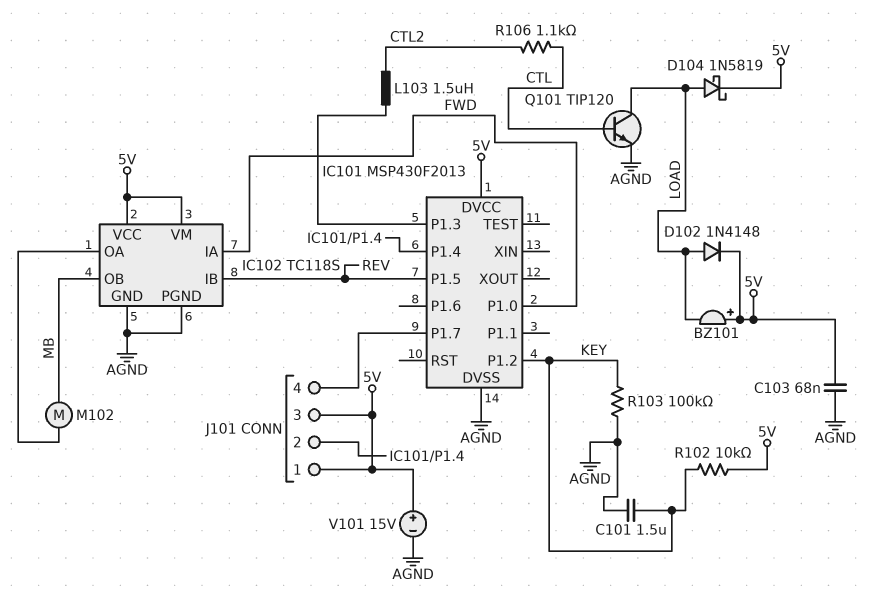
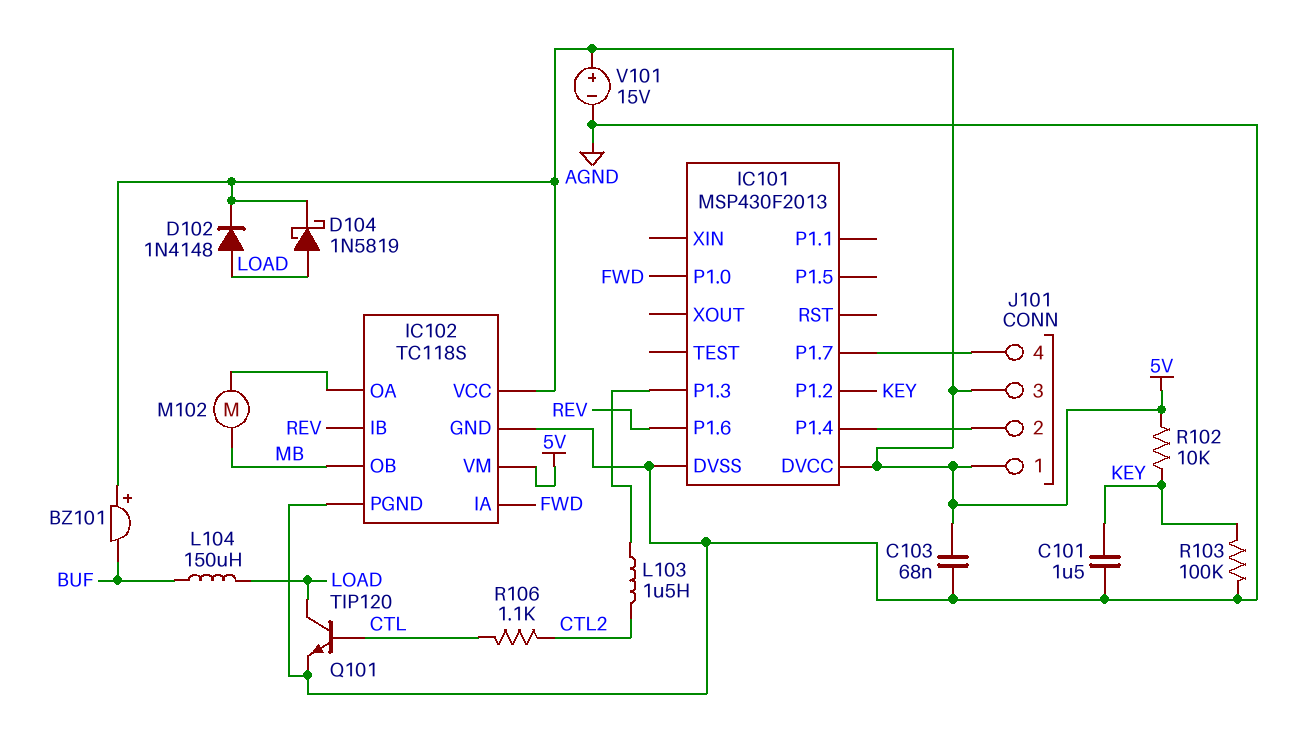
BZ101: buzzer (plus 5V, minus LOAD) -> buzzer (plus 5V, minus BUF)
IC101 pin P1.5: REV -> none
IC101 pin P1.6: none -> REV
L104: none -> 150uH (BUF, LOAD)

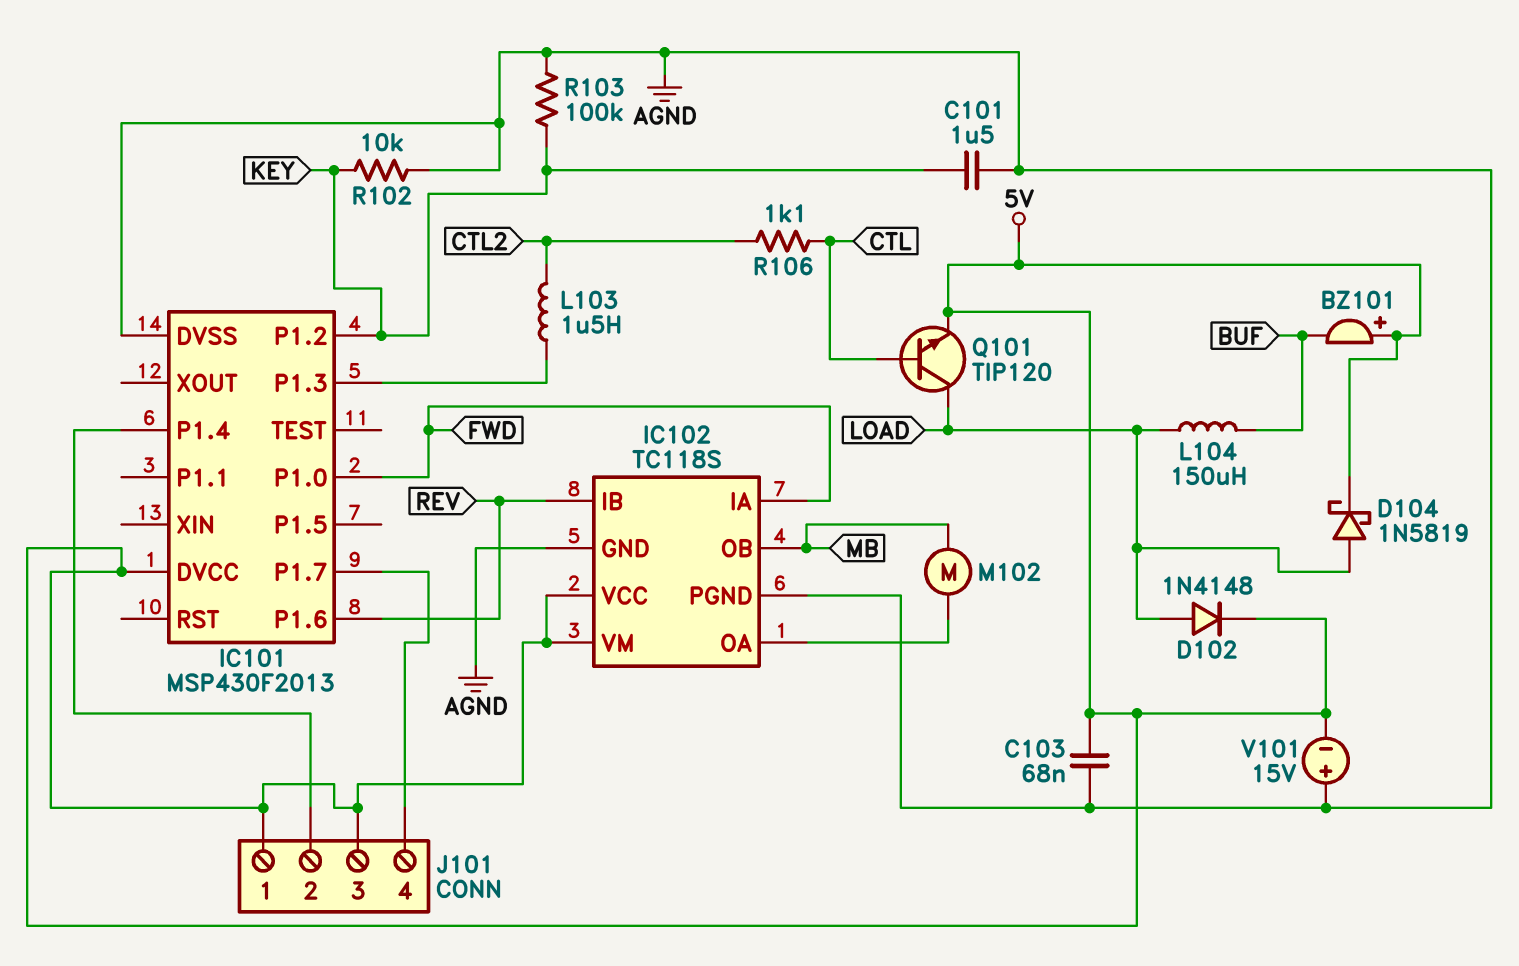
Q101: NPN TIP120 (B CTL, C LOAD, E AGND) -> NPN TIP120 (B CTL, C LOAD, E 5V)
R102: 10k (5V, KEY) -> 10k (AGND, KEY)
V101: 15V (plus 5V, minus AGND) -> 15V (plus AGND, minus 5V)

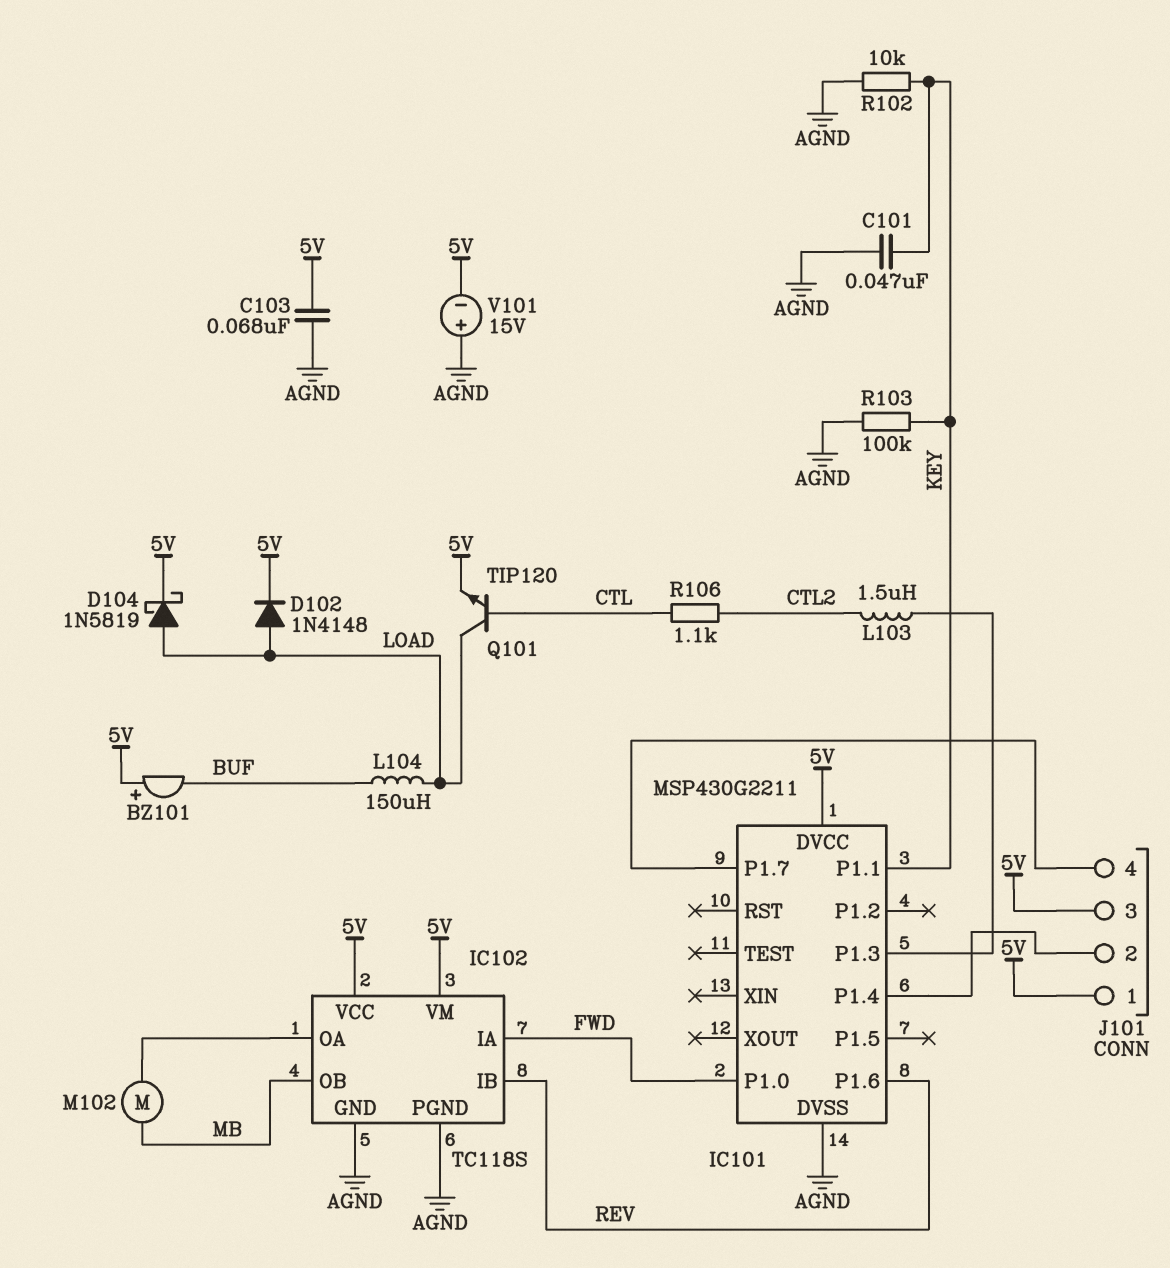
C101: 1.5uF (AGND, KEY) -> 47nF (AGND, KEY)
IC101: MSP430F2013 -> MSP430G2211
IC101 pin P1.1: none -> KEY
IC101 pin P1.2: KEY -> none

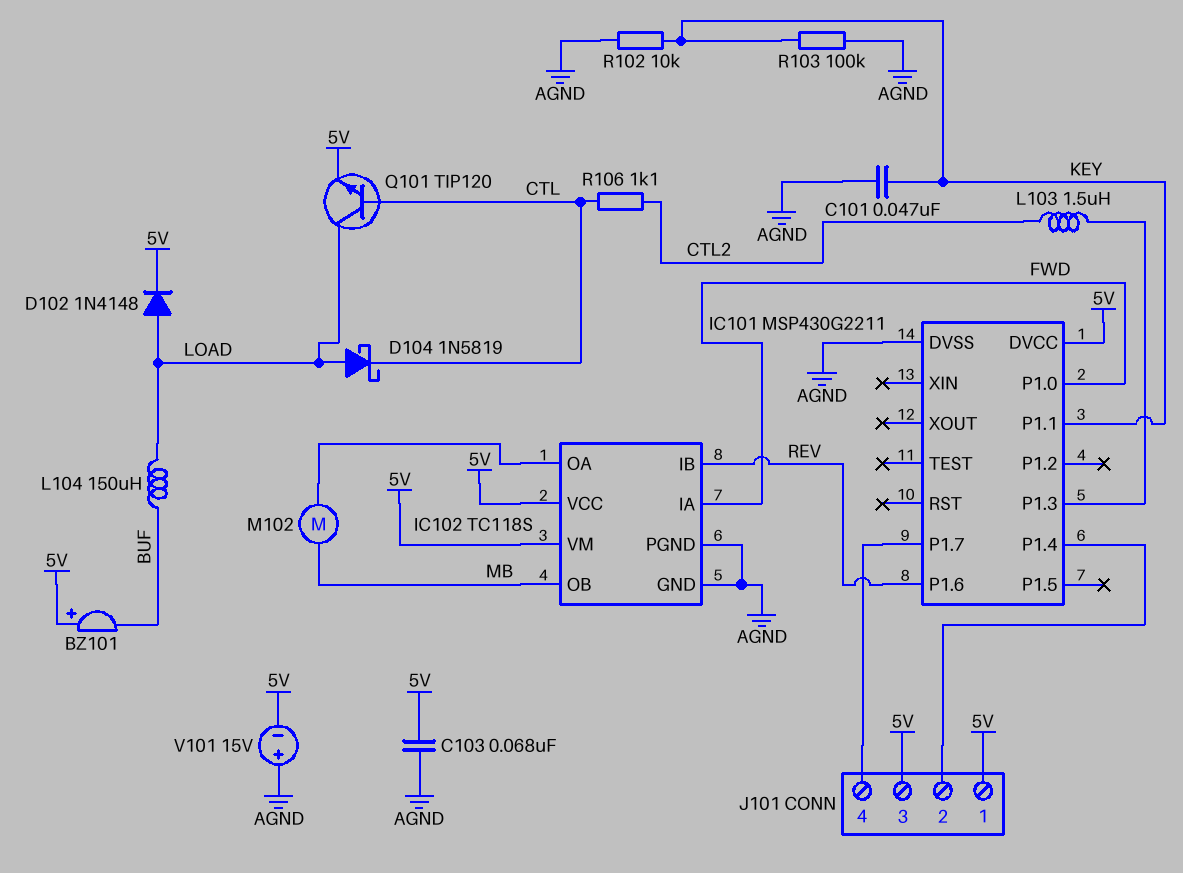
D104: schottky 1N5819 (A LOAD, K 5V) -> schottky 1N5819 (A LOAD, K CTL)

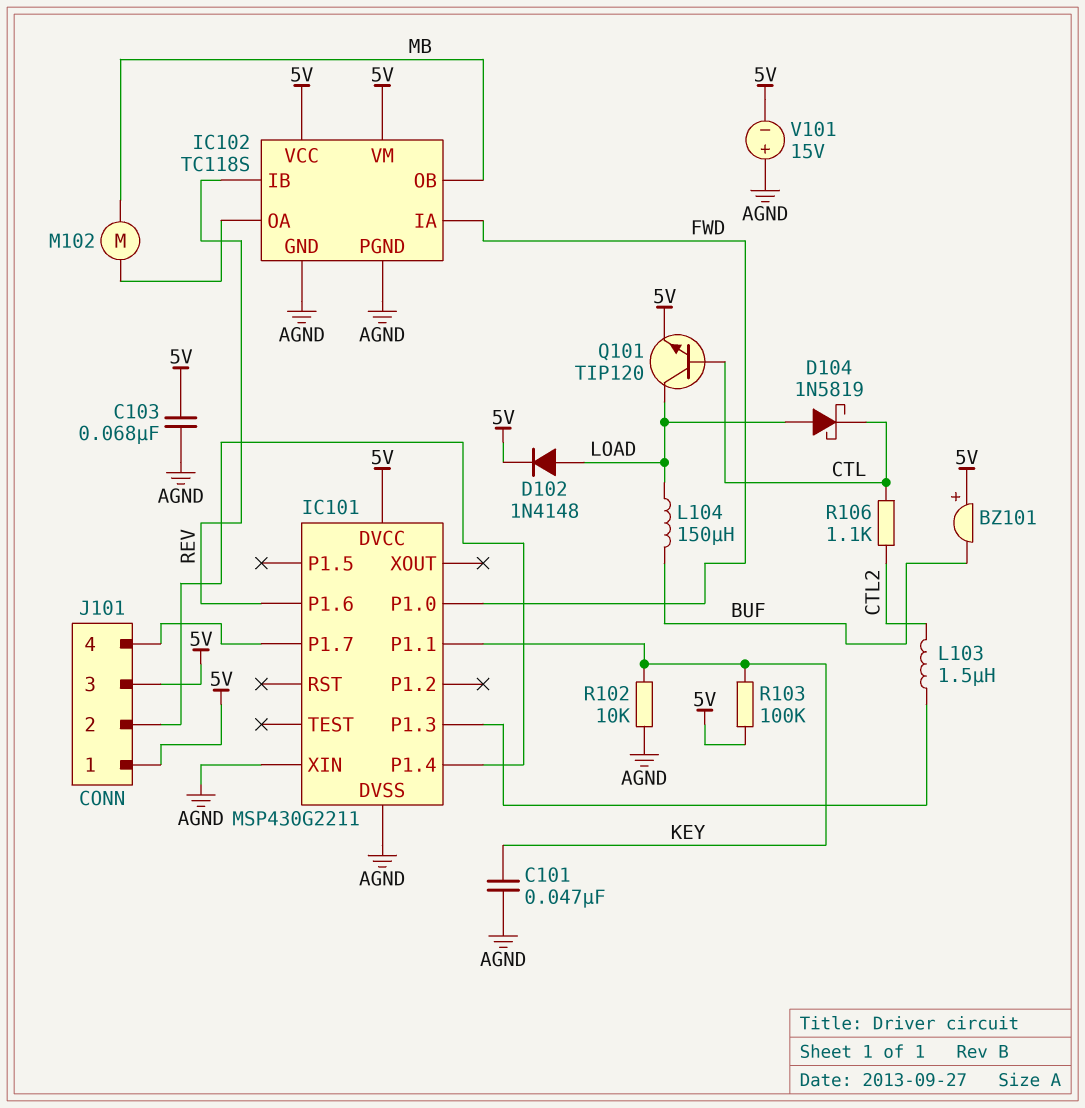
IC101 pin XIN: none -> AGND
R103: 100k (AGND, KEY) -> 100k (5V, KEY)

